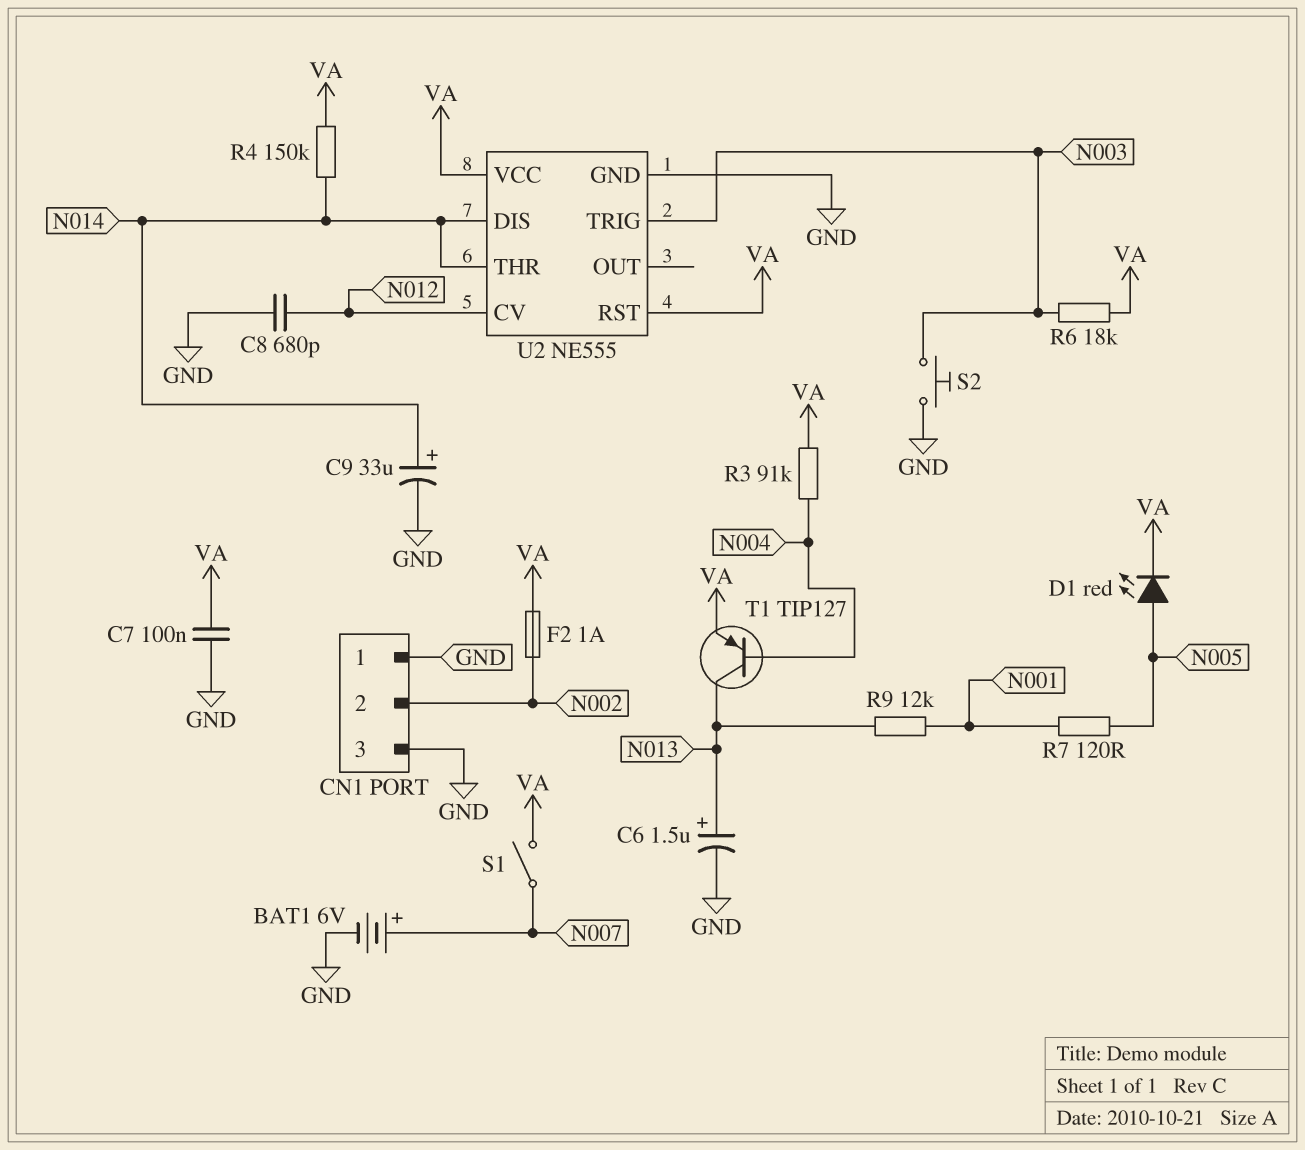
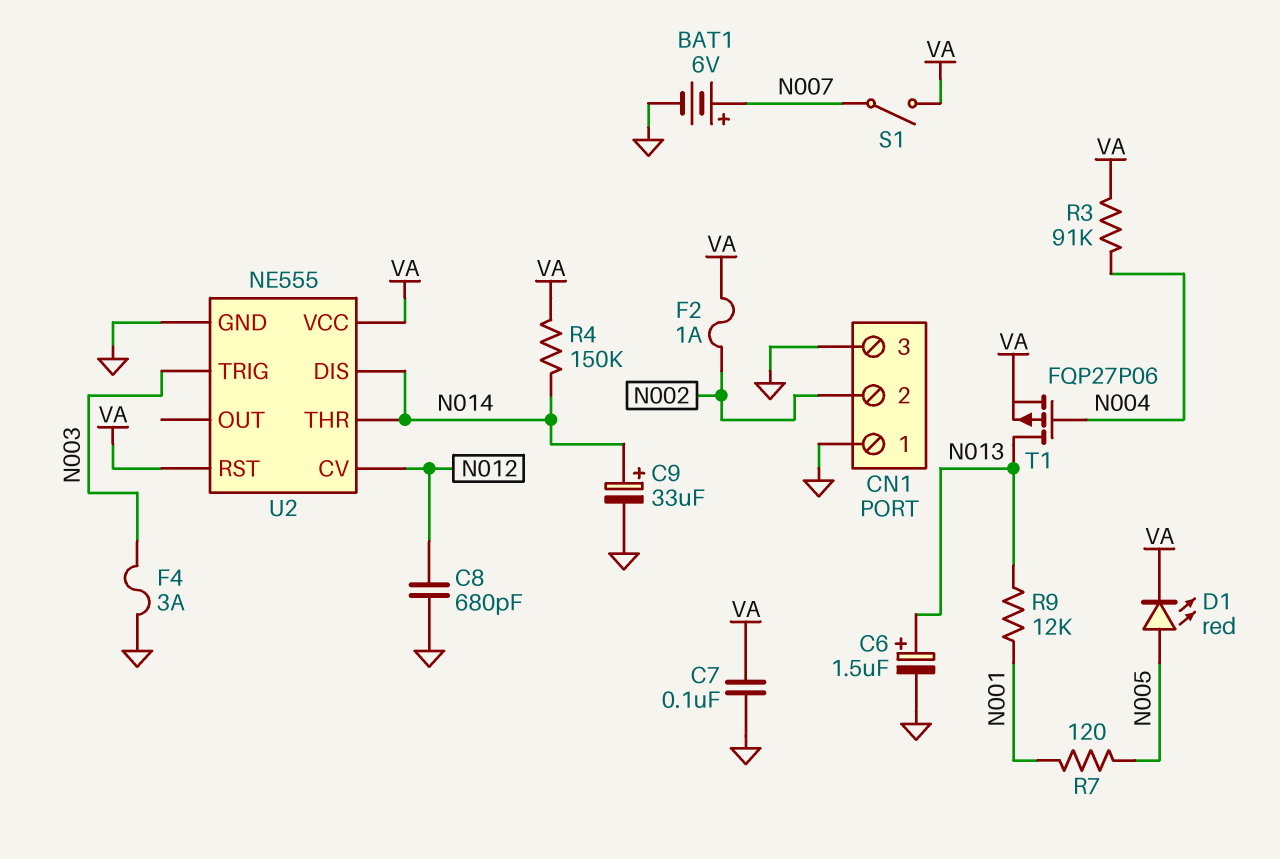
F4: none -> 3A (GND, N003)
R6: 18k (N003, VA) -> none
S2: button (GND, N003) -> none
T1: PNP TIP127 (B N004, C N013, E VA) -> PMOS FQP27P06 (G N004, D N013, S VA)

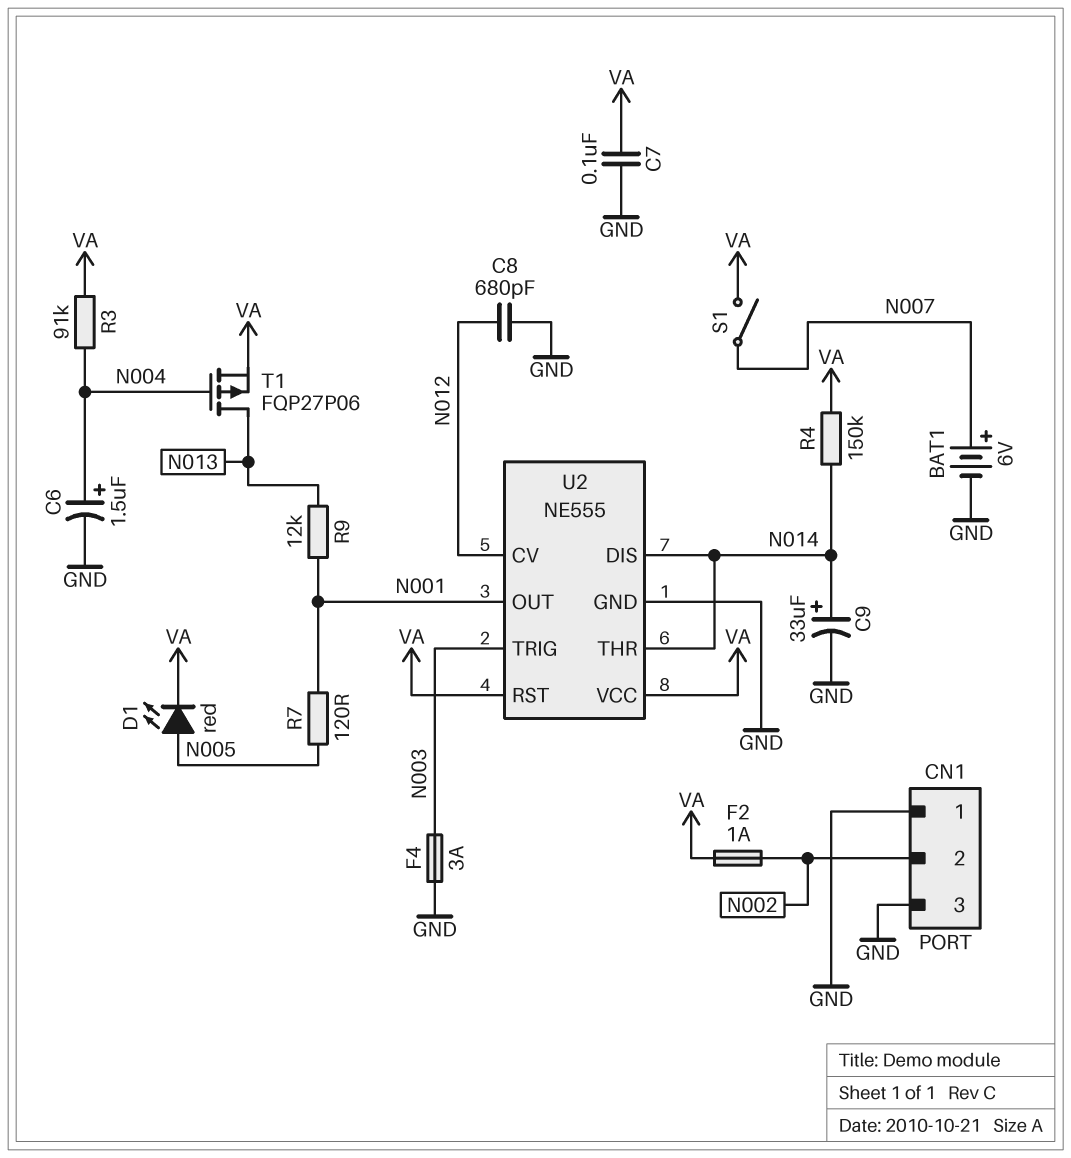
C6: 1.5uF (plus N013, minus GND) -> 1.5uF (plus N004, minus GND)
U2 pin OUT: none -> N001

